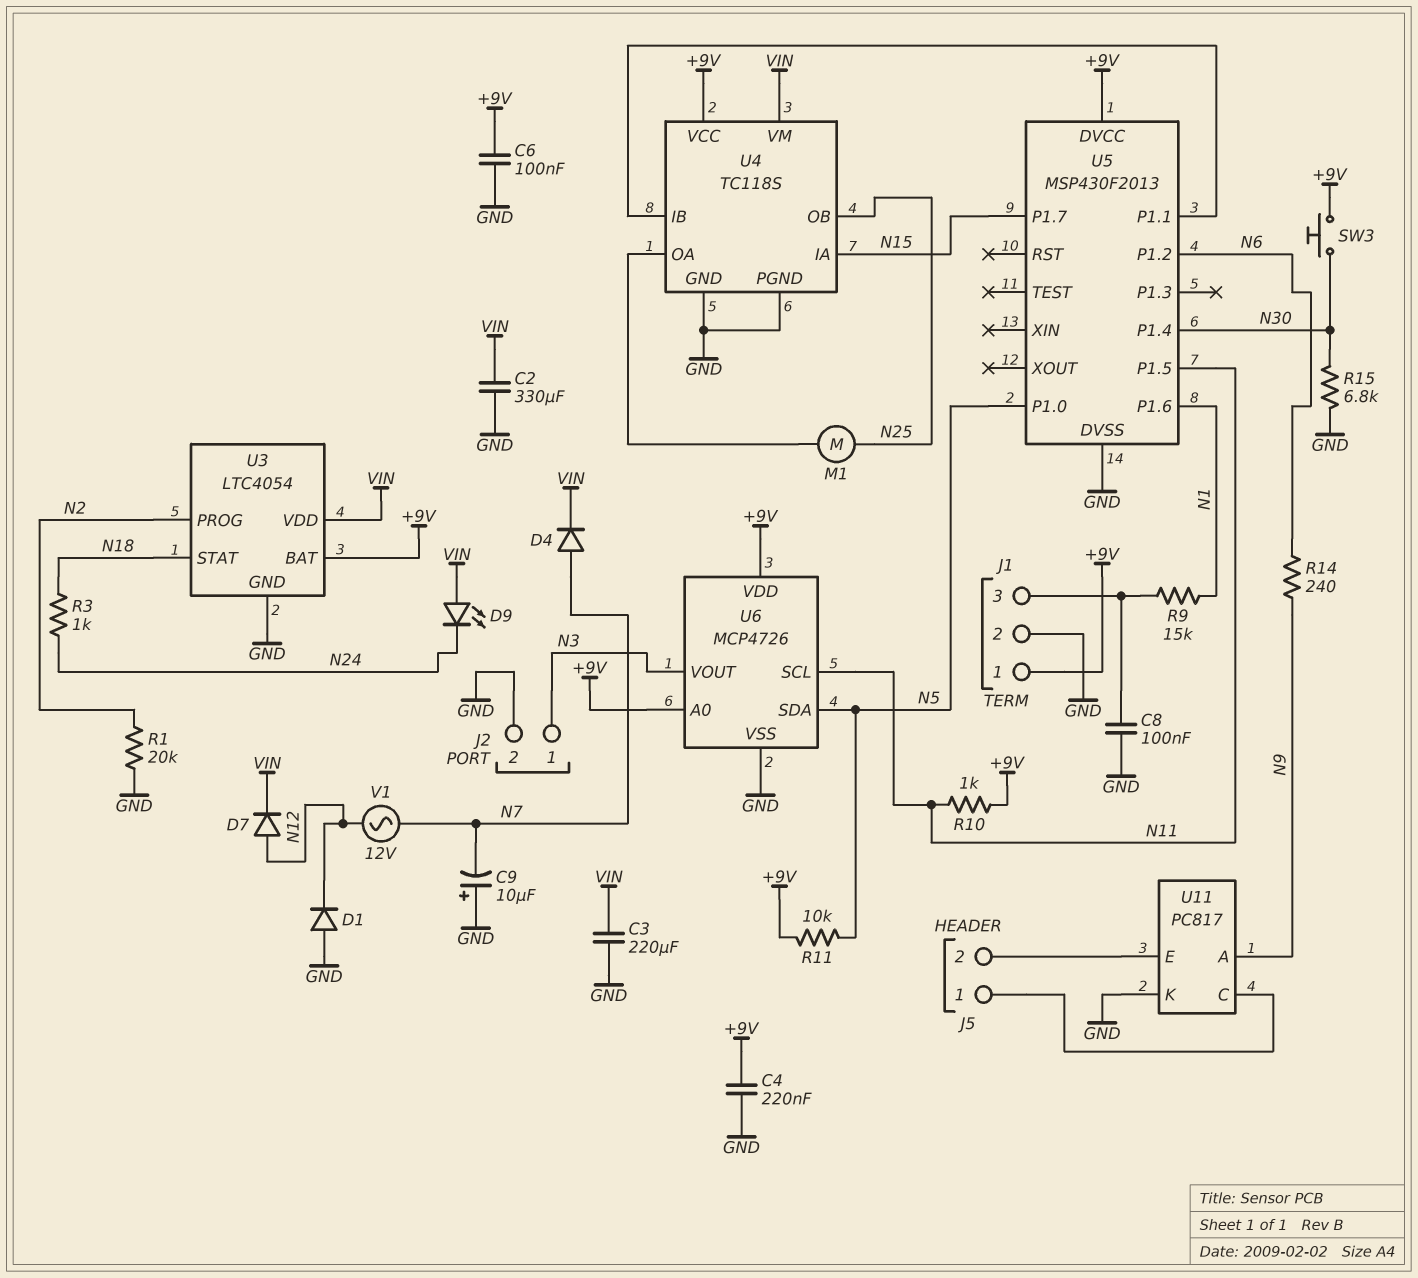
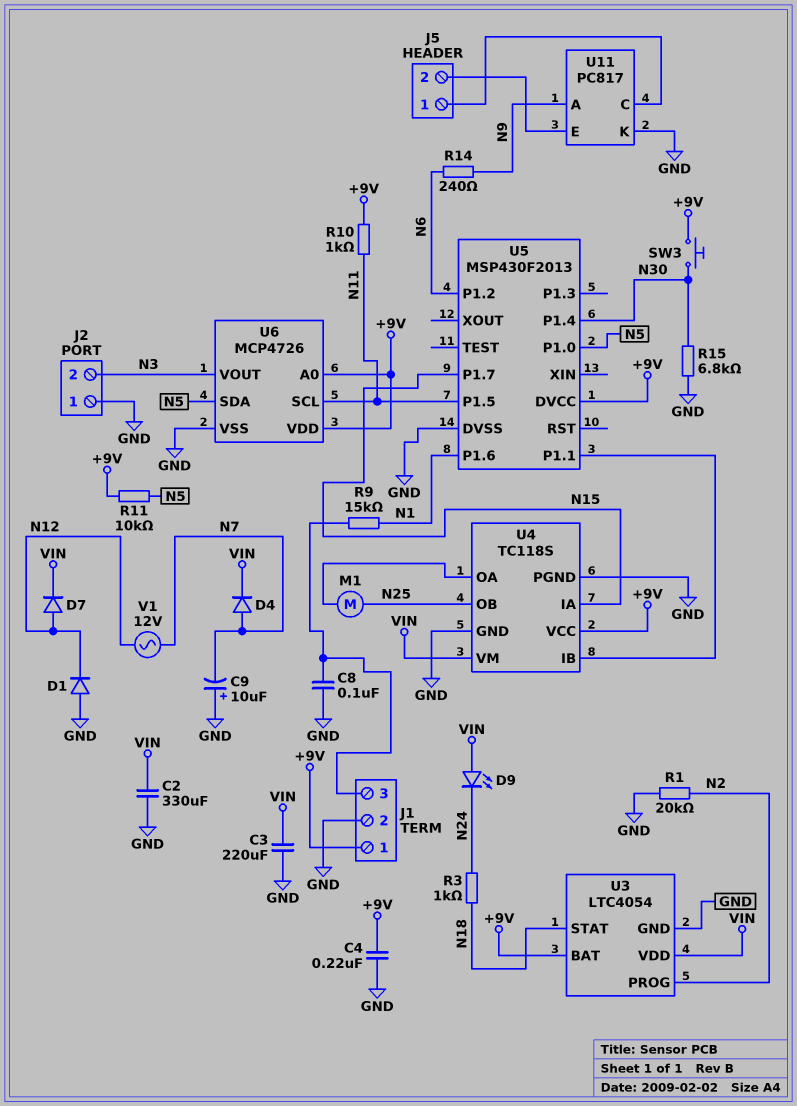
C6: 100nF (+9V, GND) -> none
J2 pin 1: N3 -> GND
J2 pin 2: GND -> N3

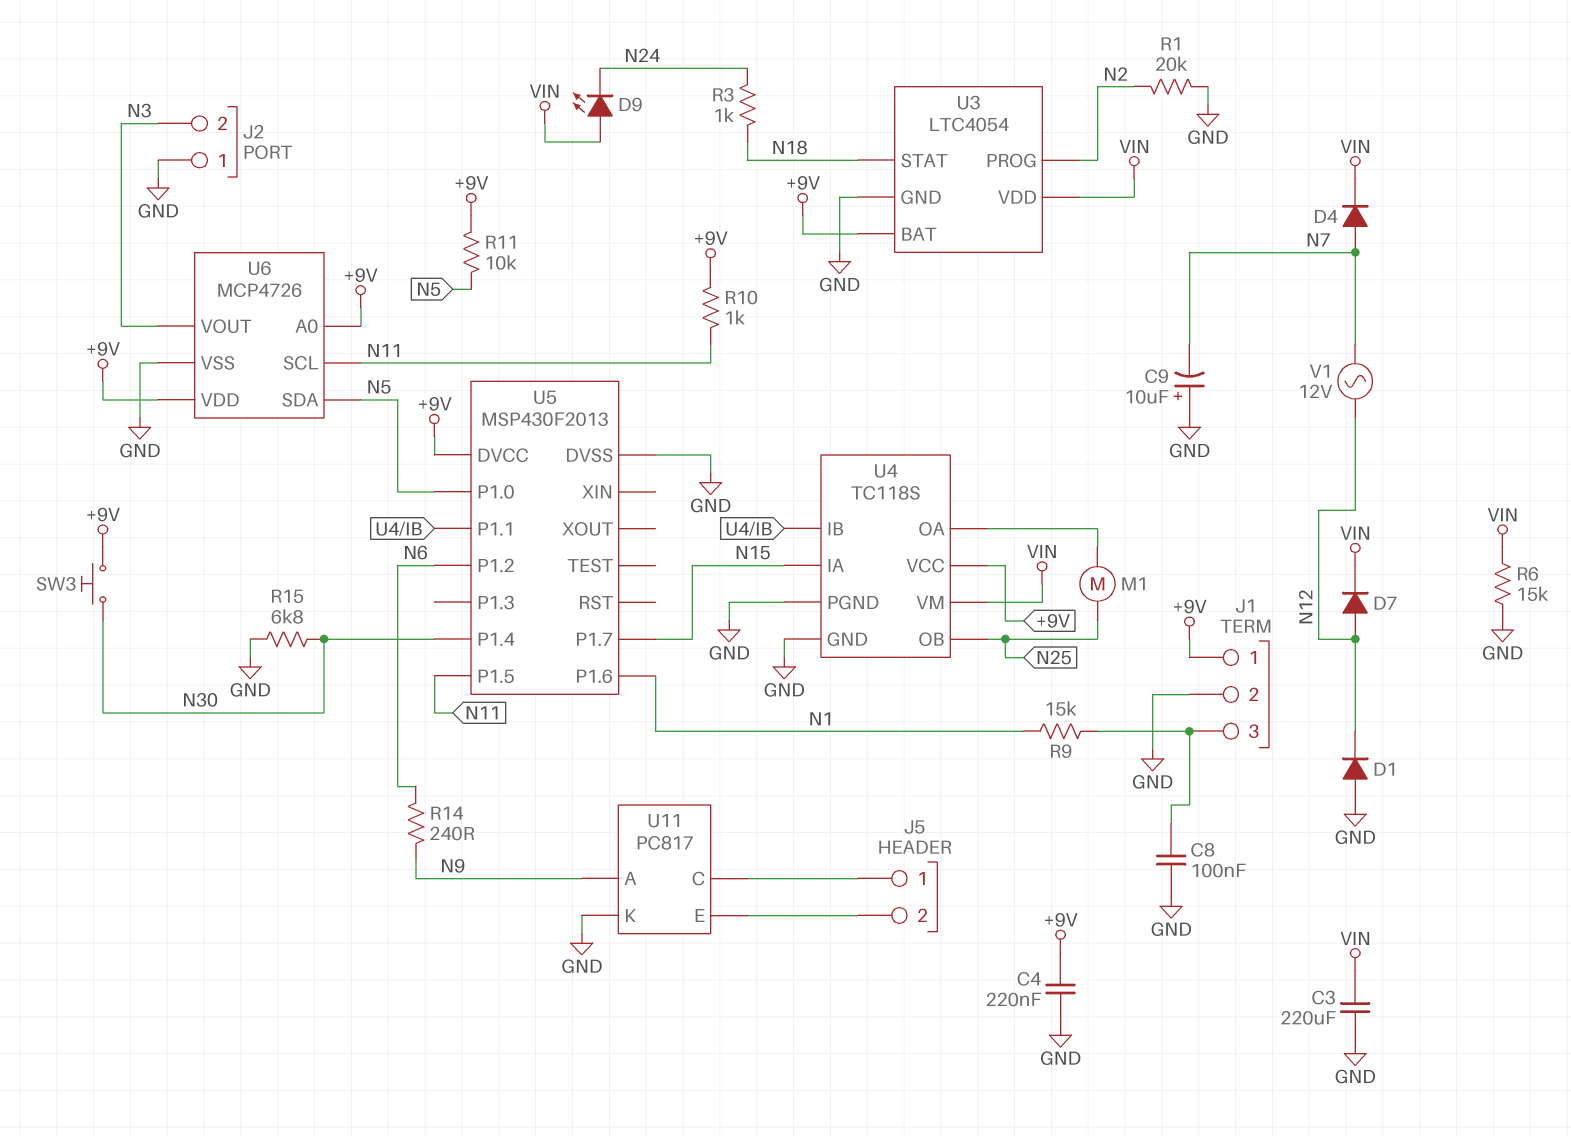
C2: 330uF (GND, VIN) -> none
R6: none -> 15k (GND, VIN)

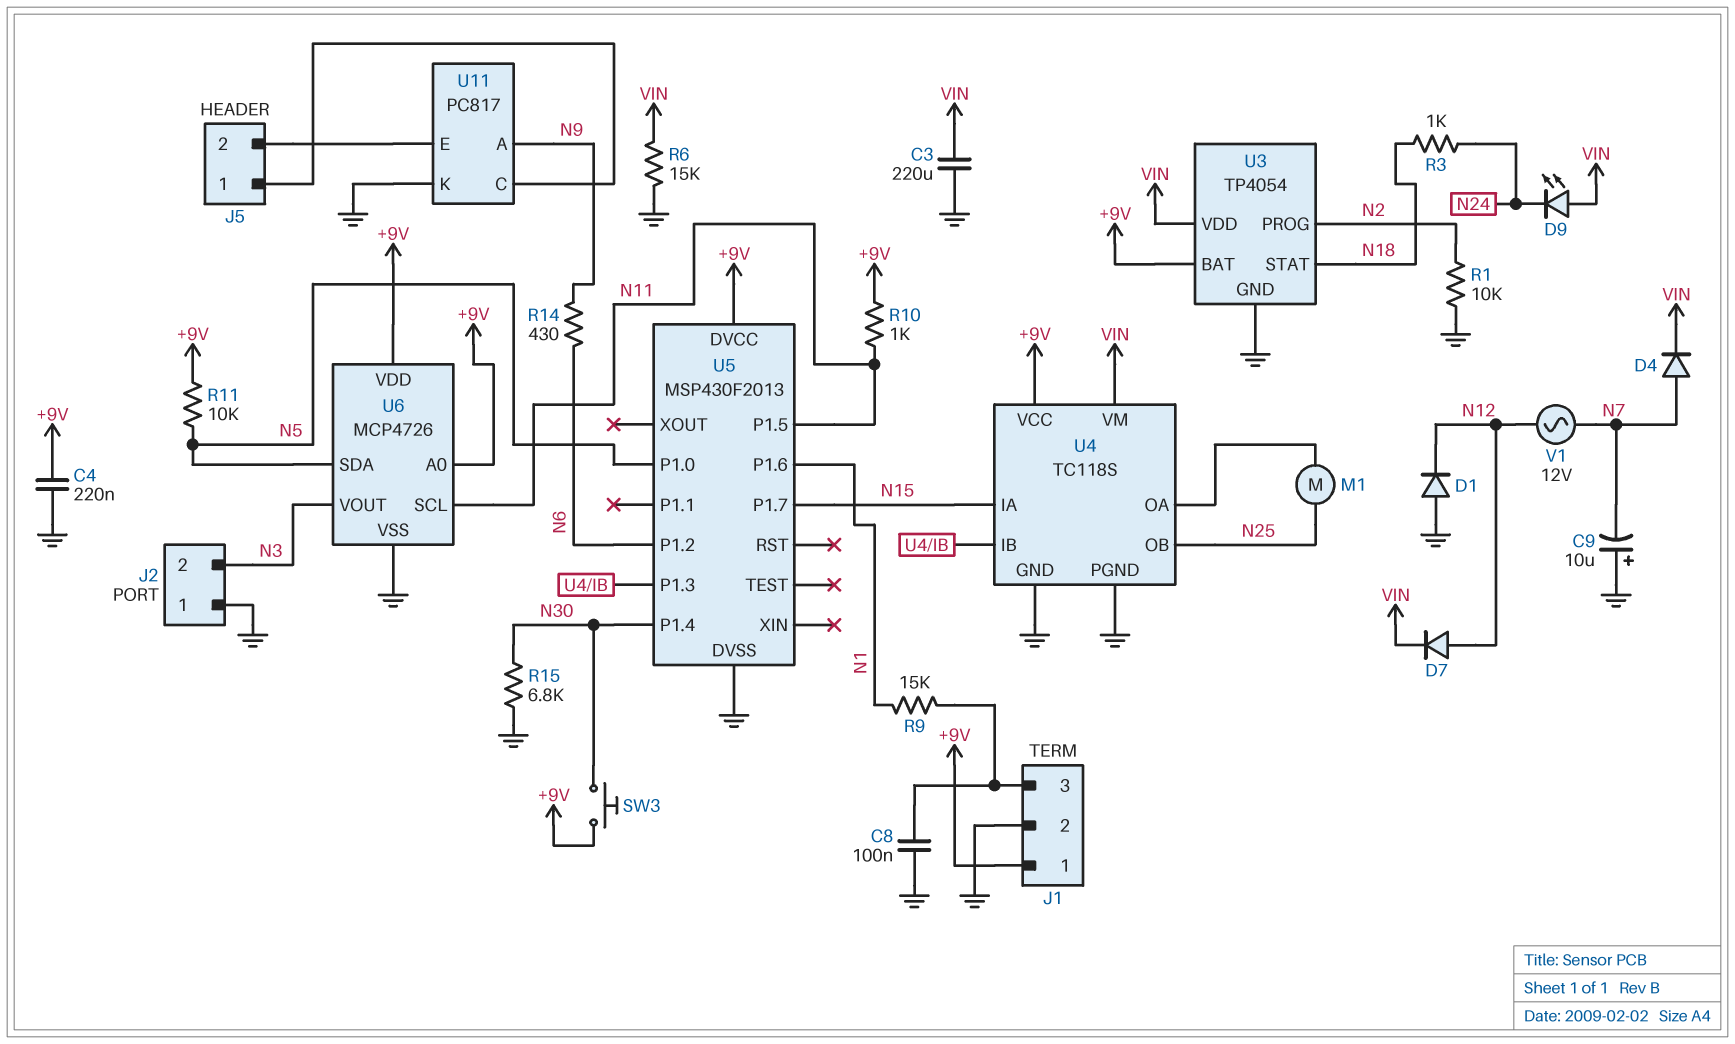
R1: 20k (GND, N2) -> 10k (GND, N2)
R14: 240 (N6, N9) -> 430 (N6, N9)
U3: LTC4054 -> TP4054
U5 pin P1.1: U4/IB -> none
U5 pin P1.3: none -> U4/IB

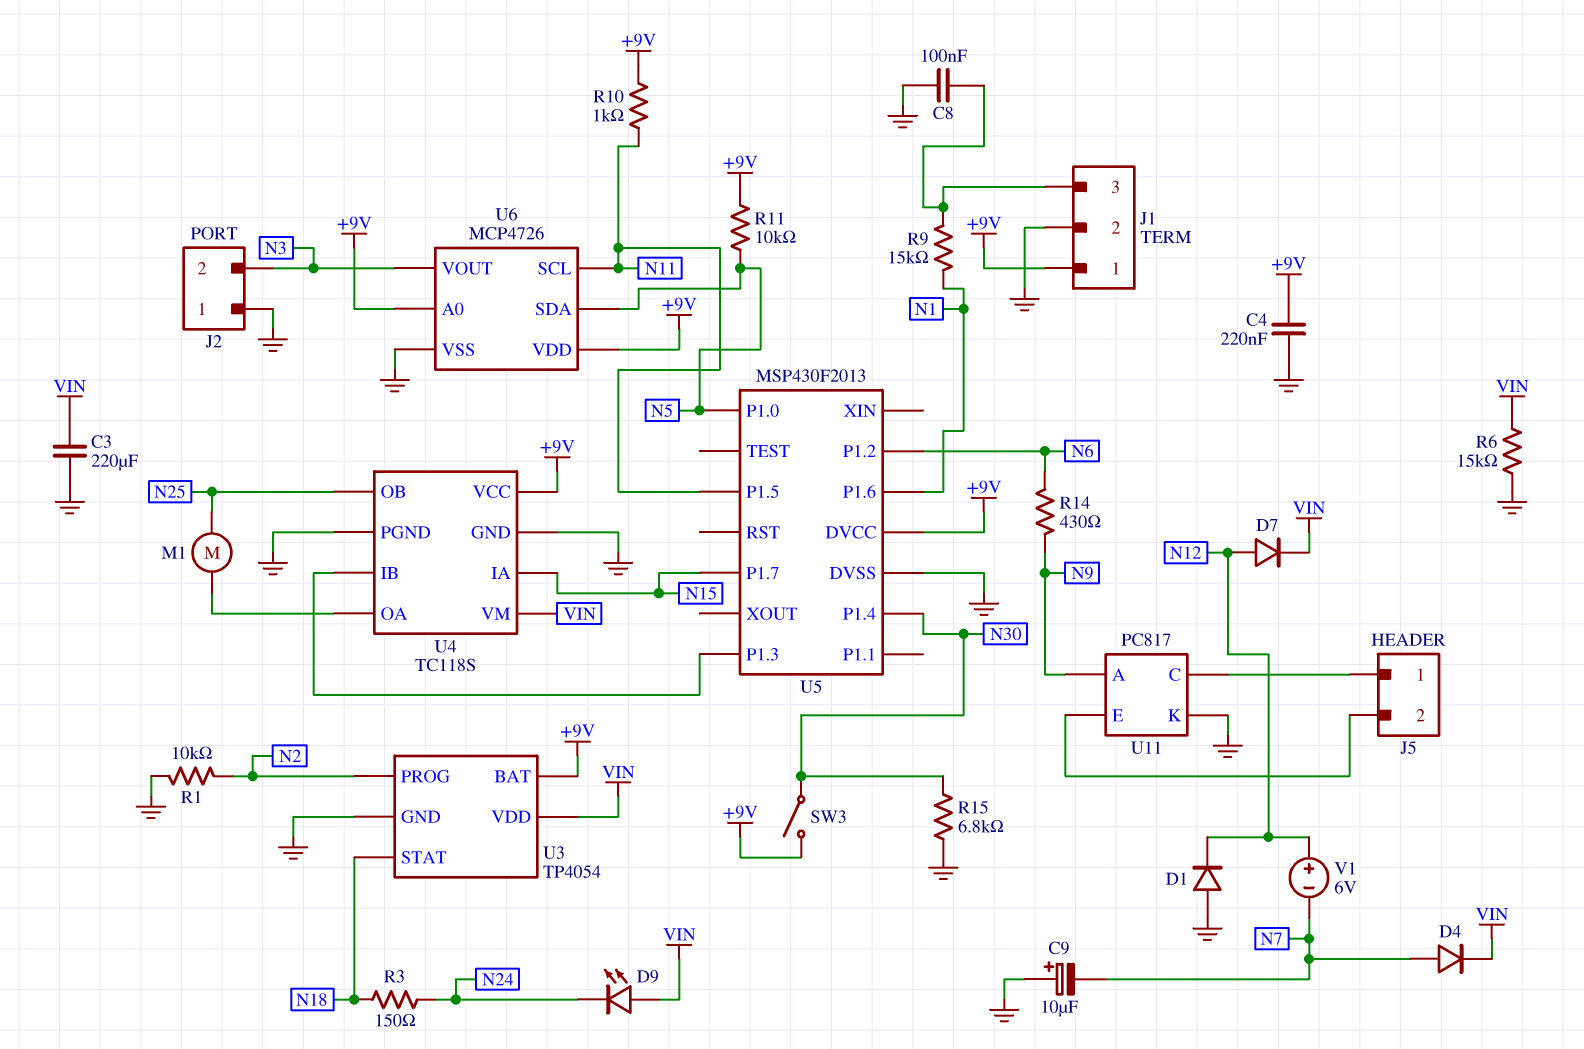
R3: 1k (N18, N24) -> 150 (N18, N24)
SW3: button (+9V, N30) -> switch (+9V, N30)
V1: AC 12V (N7, N12) -> 6V (plus N12, minus N7)

